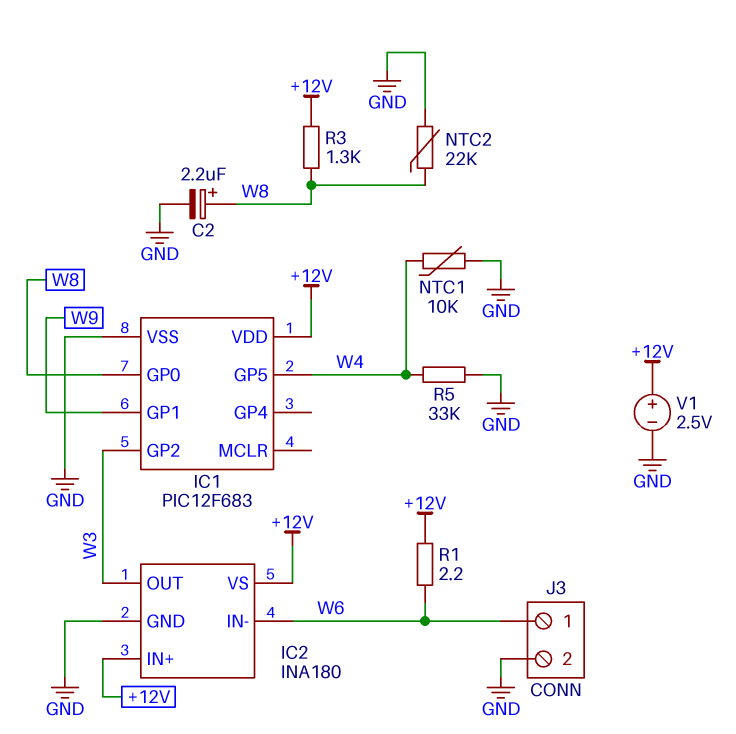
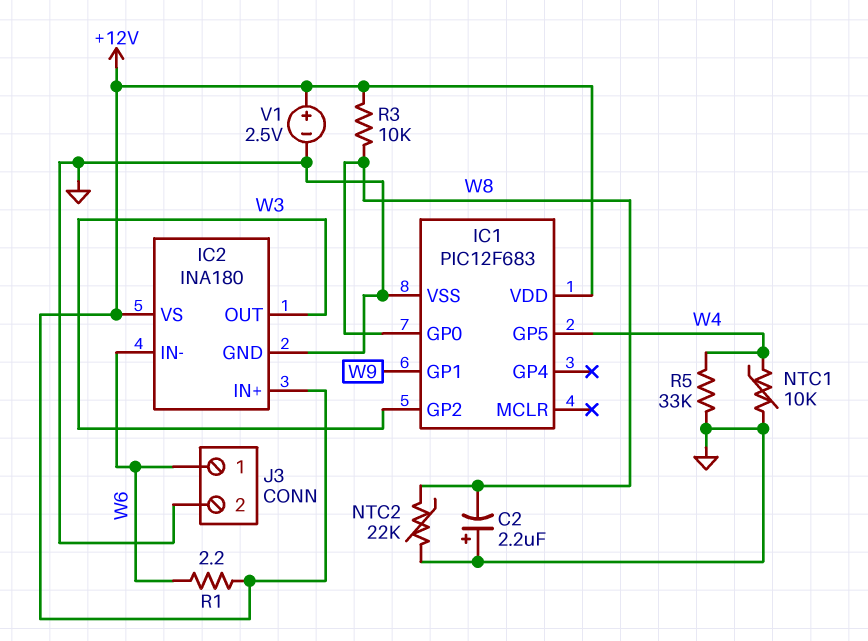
C2: 2.2uF (plus W8, minus GND) -> 2.2uF (plus GND, minus W8)
R3: 1.3k (+12V, W8) -> 10k (+12V, W8)

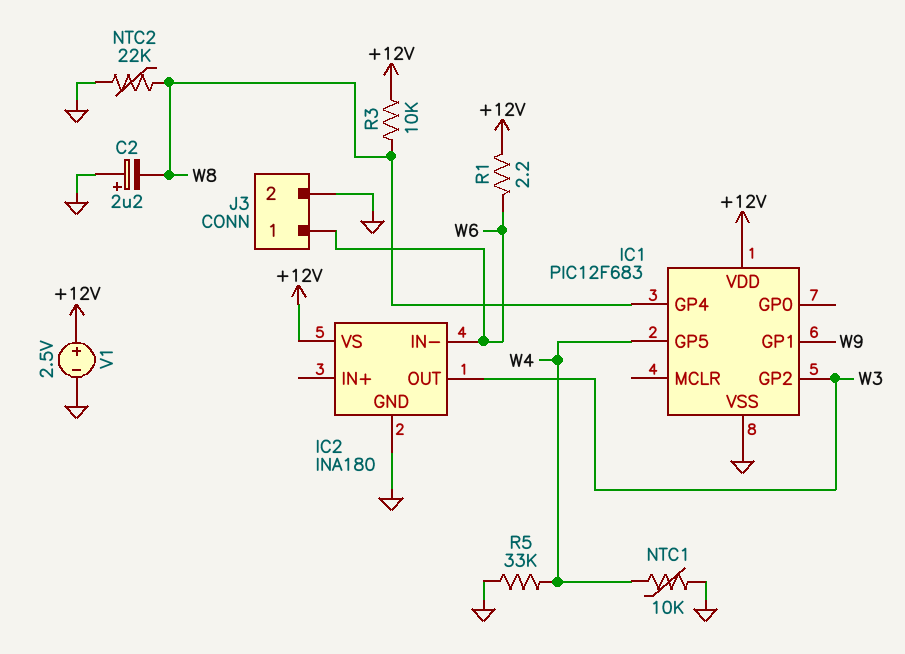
IC1 pin GP0: W8 -> none
IC1 pin GP4: none -> W8
IC2 pin IN+: +12V -> none

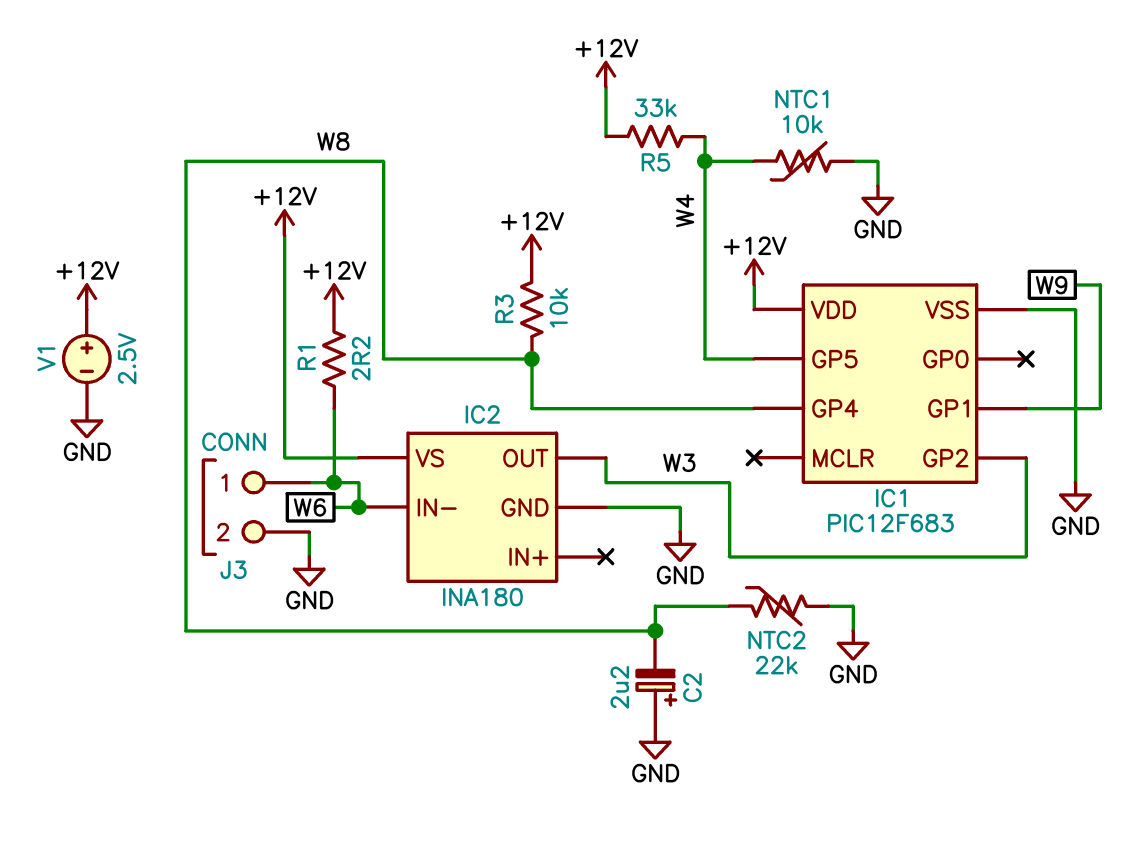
R5: 33k (GND, W4) -> 33k (+12V, W4)

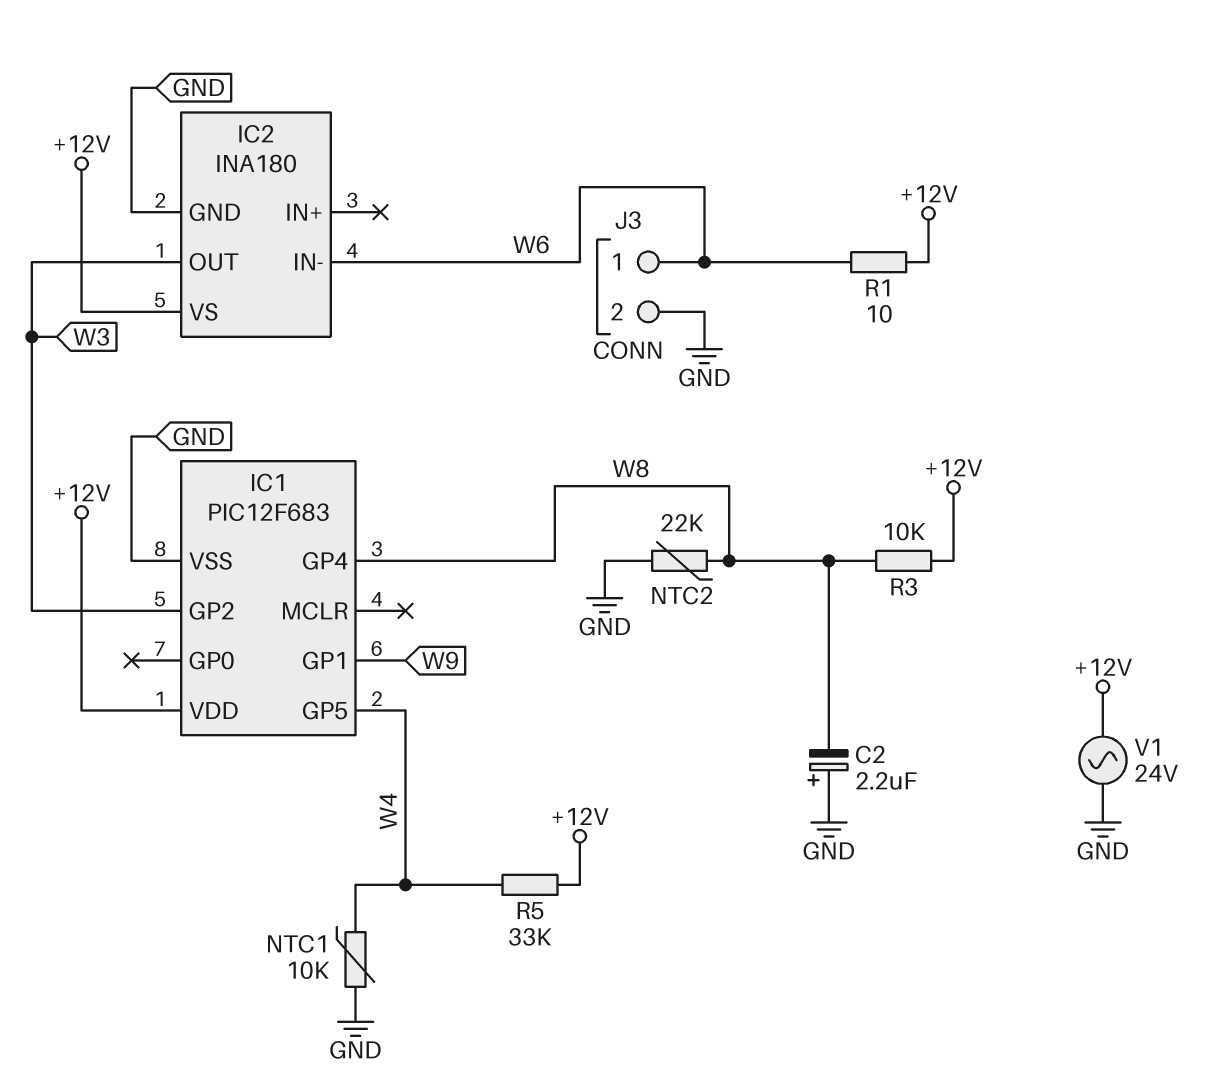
R1: 2.2 (+12V, W6) -> 10 (+12V, W6)
V1: 2.5V (plus +12V, minus GND) -> AC 24V (+12V, GND)

